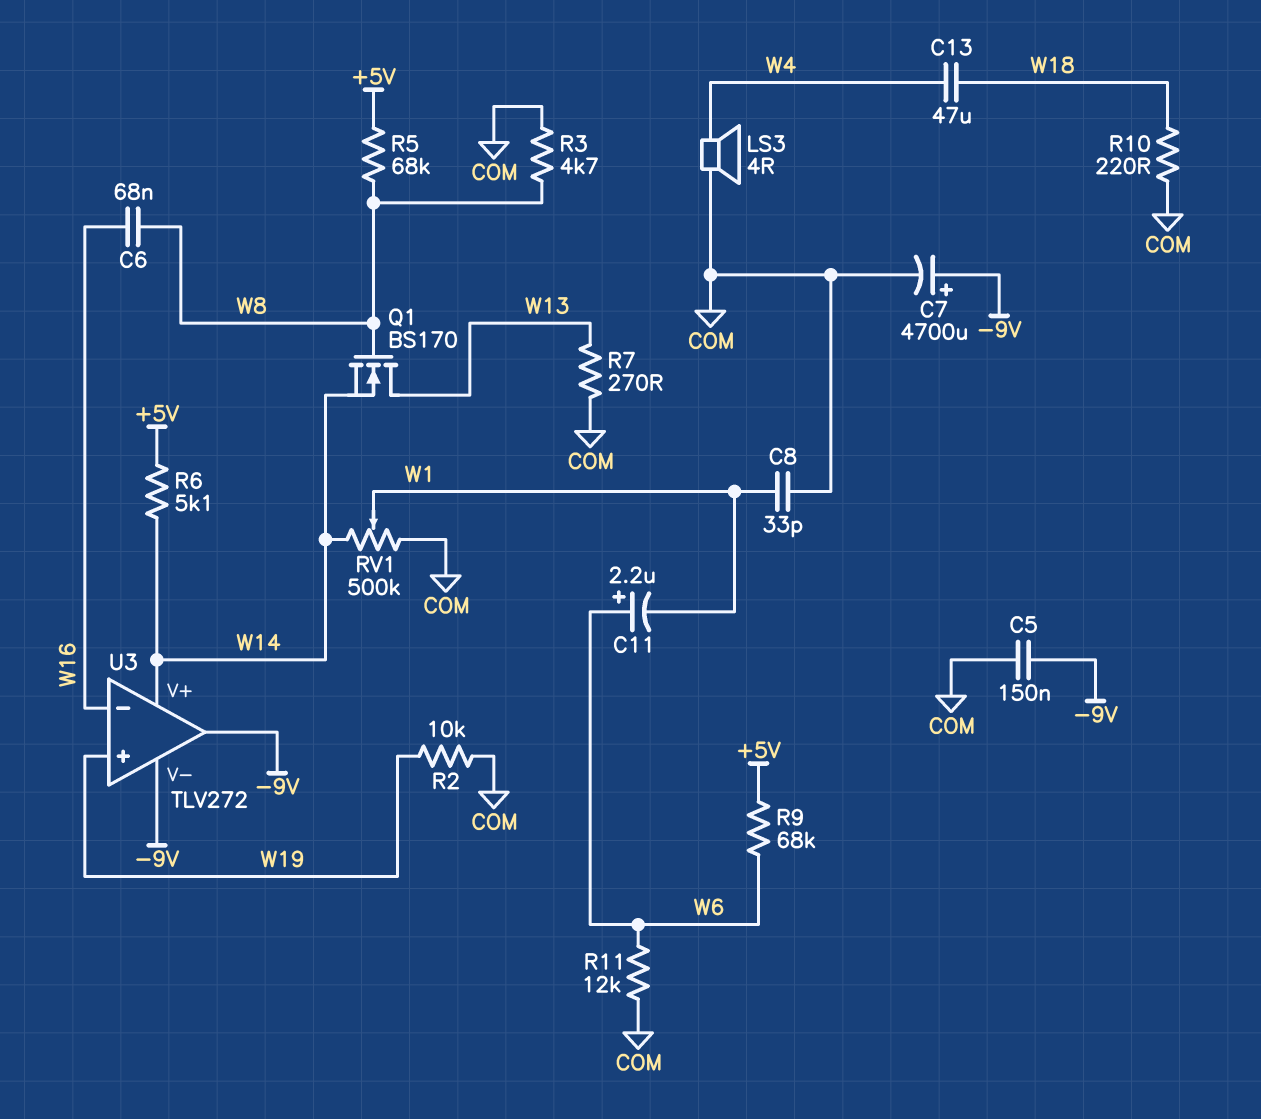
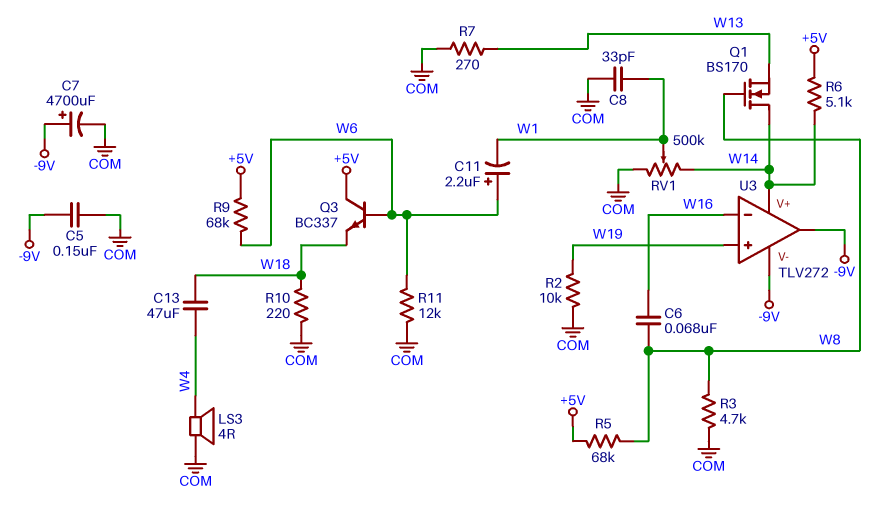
Q1: NMOS BS170 (G W8, D W13, S W14) -> NMOS BS170 (G W8, D W14, S W13)
Q3: none -> NPN BC337 (B W6, C +5V, E W18)

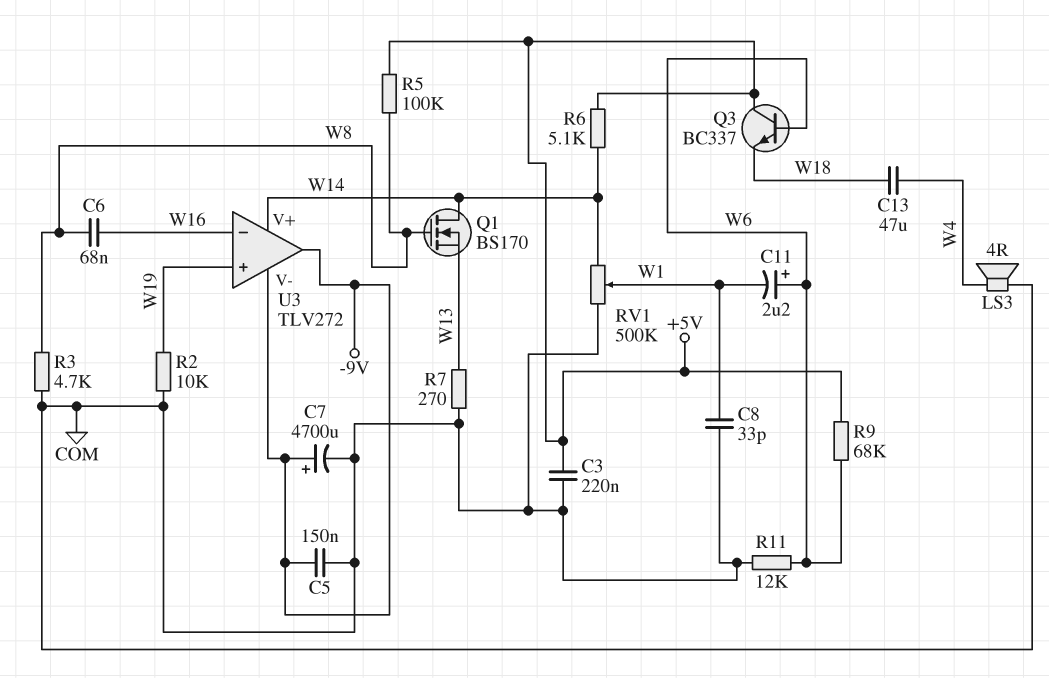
C3: none -> 220nF (+5V, COM)
R5: 68k (+5V, W8) -> 100k (+5V, W8)
R10: 220 (COM, W18) -> none

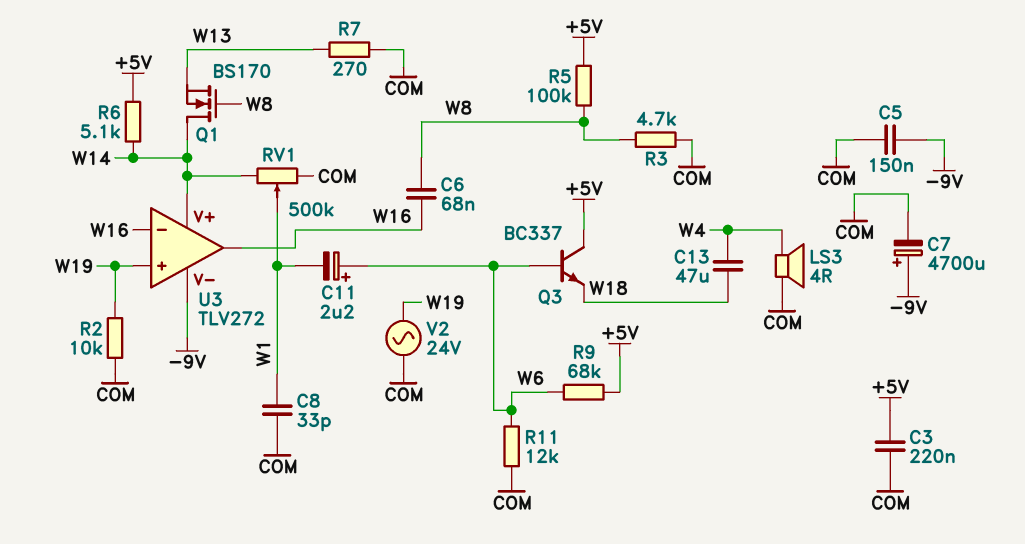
U3 pin out: -9V -> W16
V2: none -> AC 24V (COM, W19)

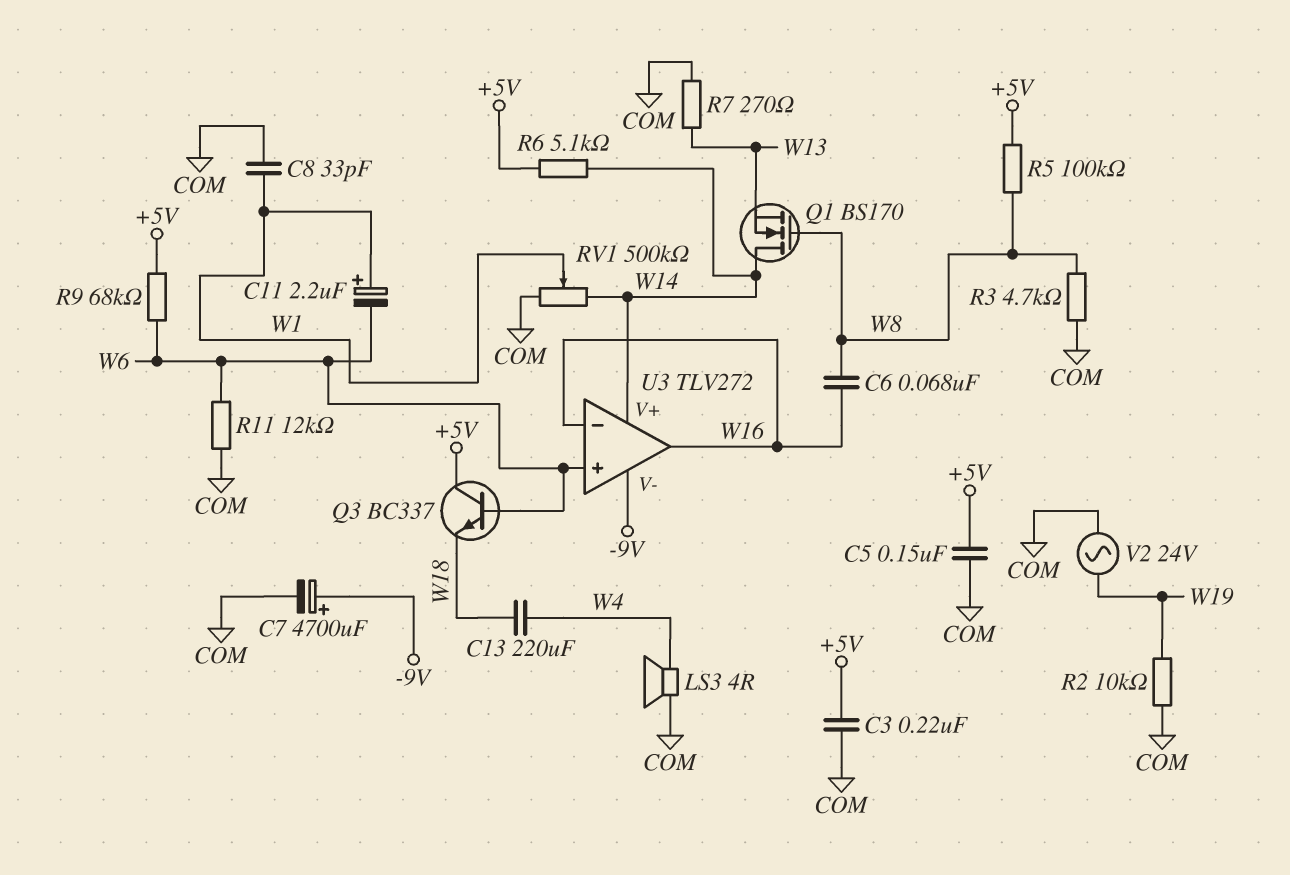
C5: 150nF (-9V, COM) -> 150nF (+5V, COM)
C11: 2.2uF (plus W6, minus W1) -> 2.2uF (plus W1, minus W6)
C13: 47uF (W4, W18) -> 220uF (W4, W18)
U3 pin in+: W19 -> W6

